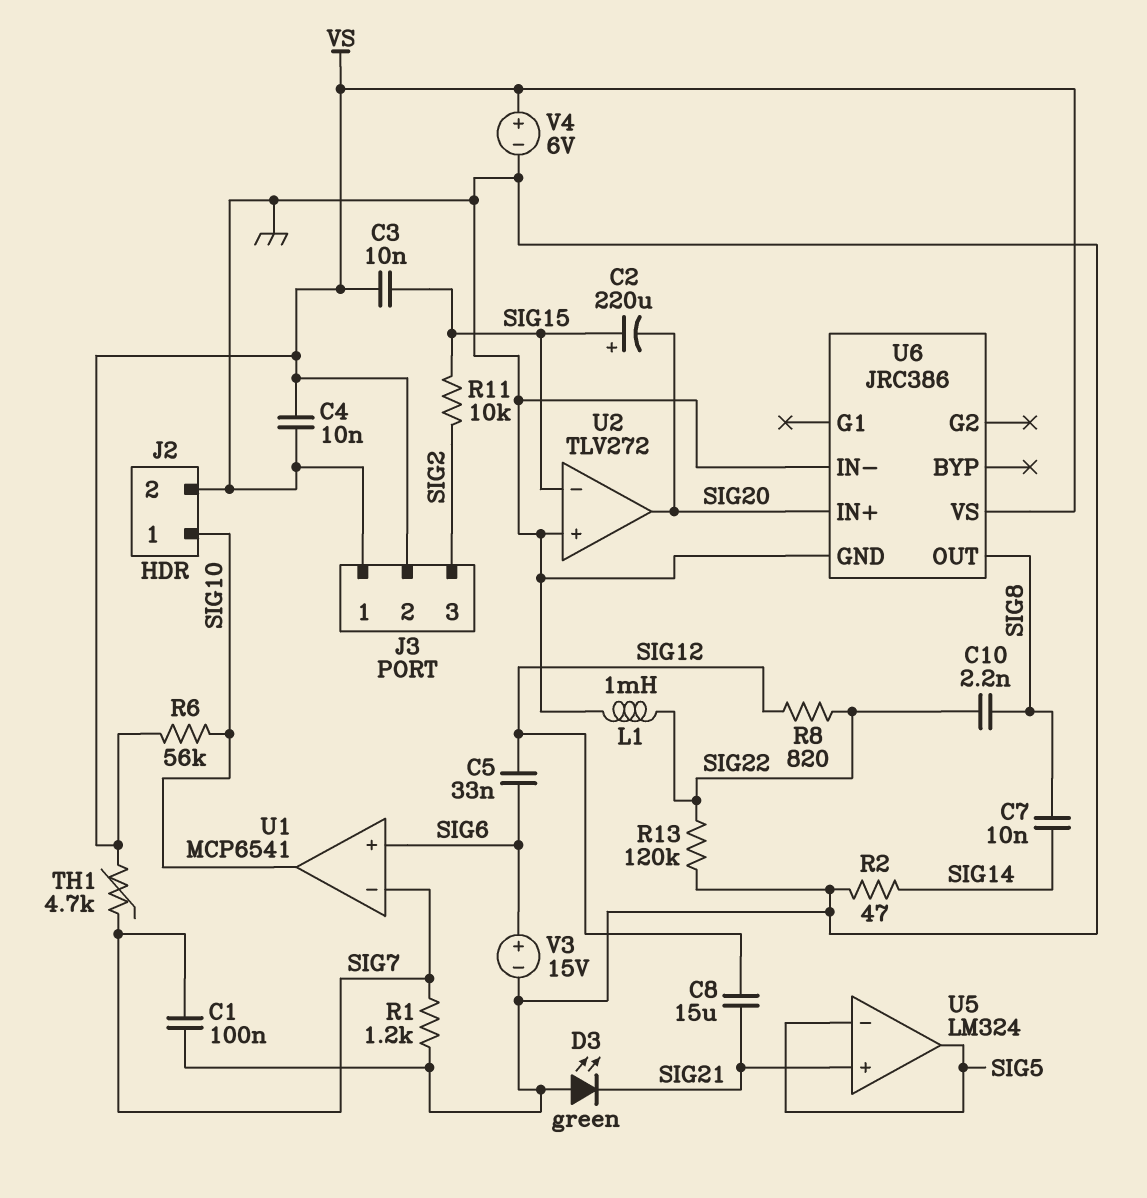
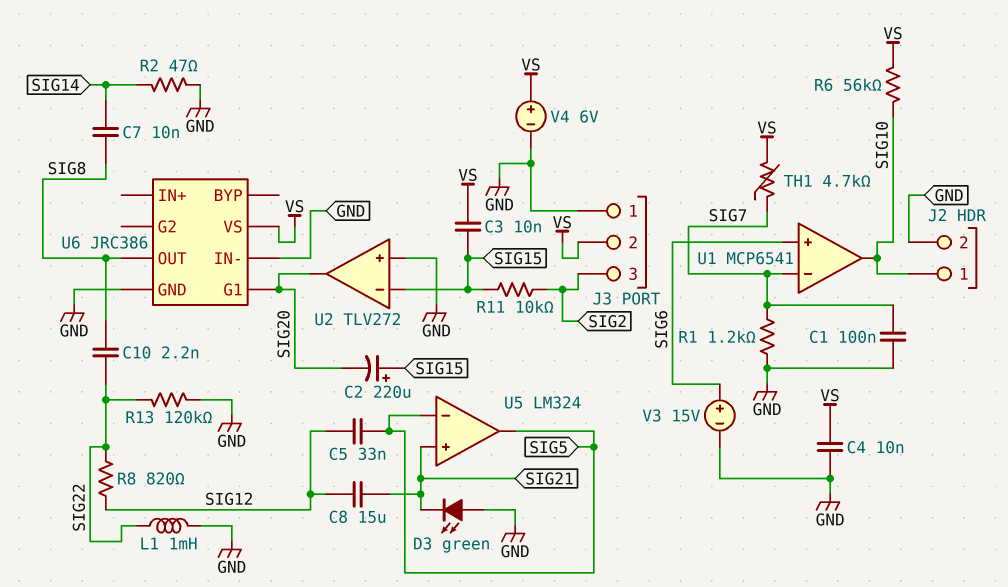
C5: 33nF (SIG6, SIG12) -> 33nF (SIG5, SIG12)
U6 pin G1: none -> SIG20
U6 pin IN+: SIG20 -> none

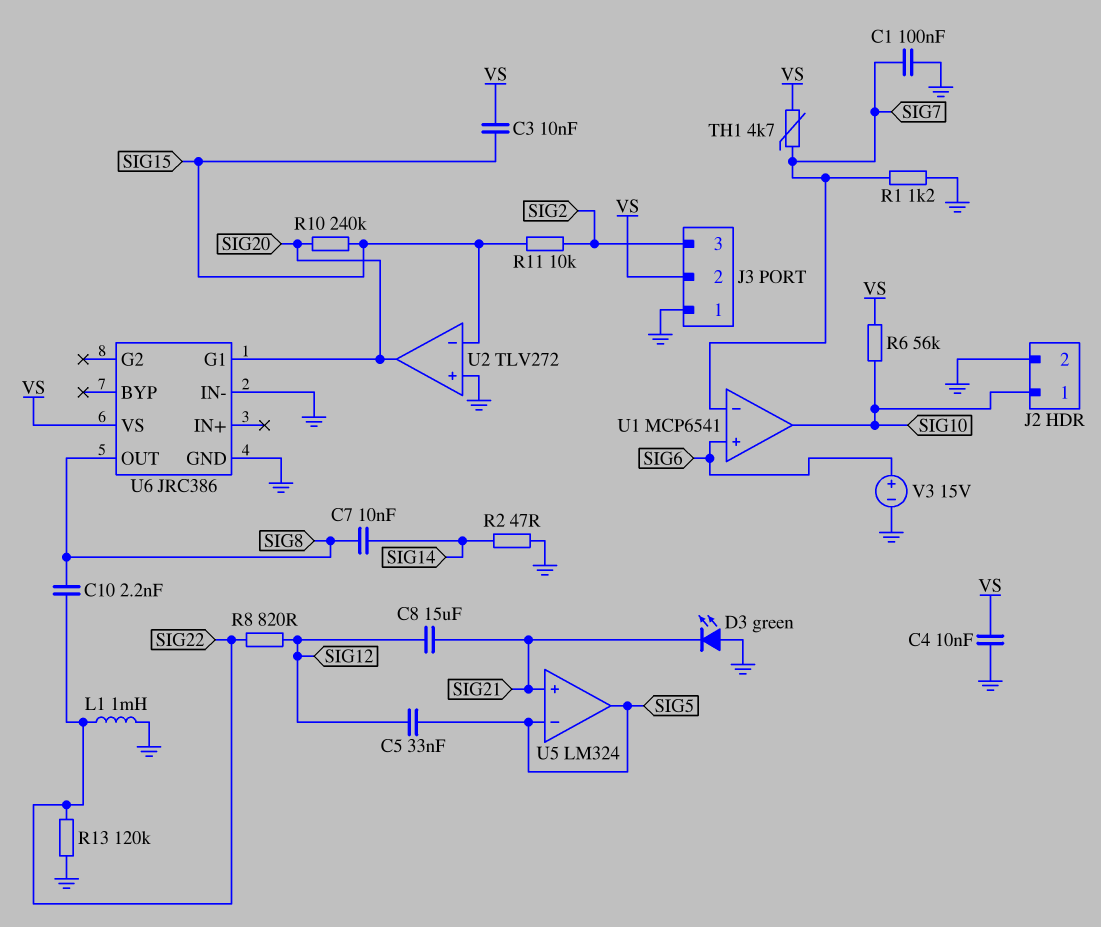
C2: 220uF (plus SIG15, minus SIG20) -> none
R10: none -> 240k (SIG15, SIG20)
V4: 6V (plus VS, minus GND) -> none

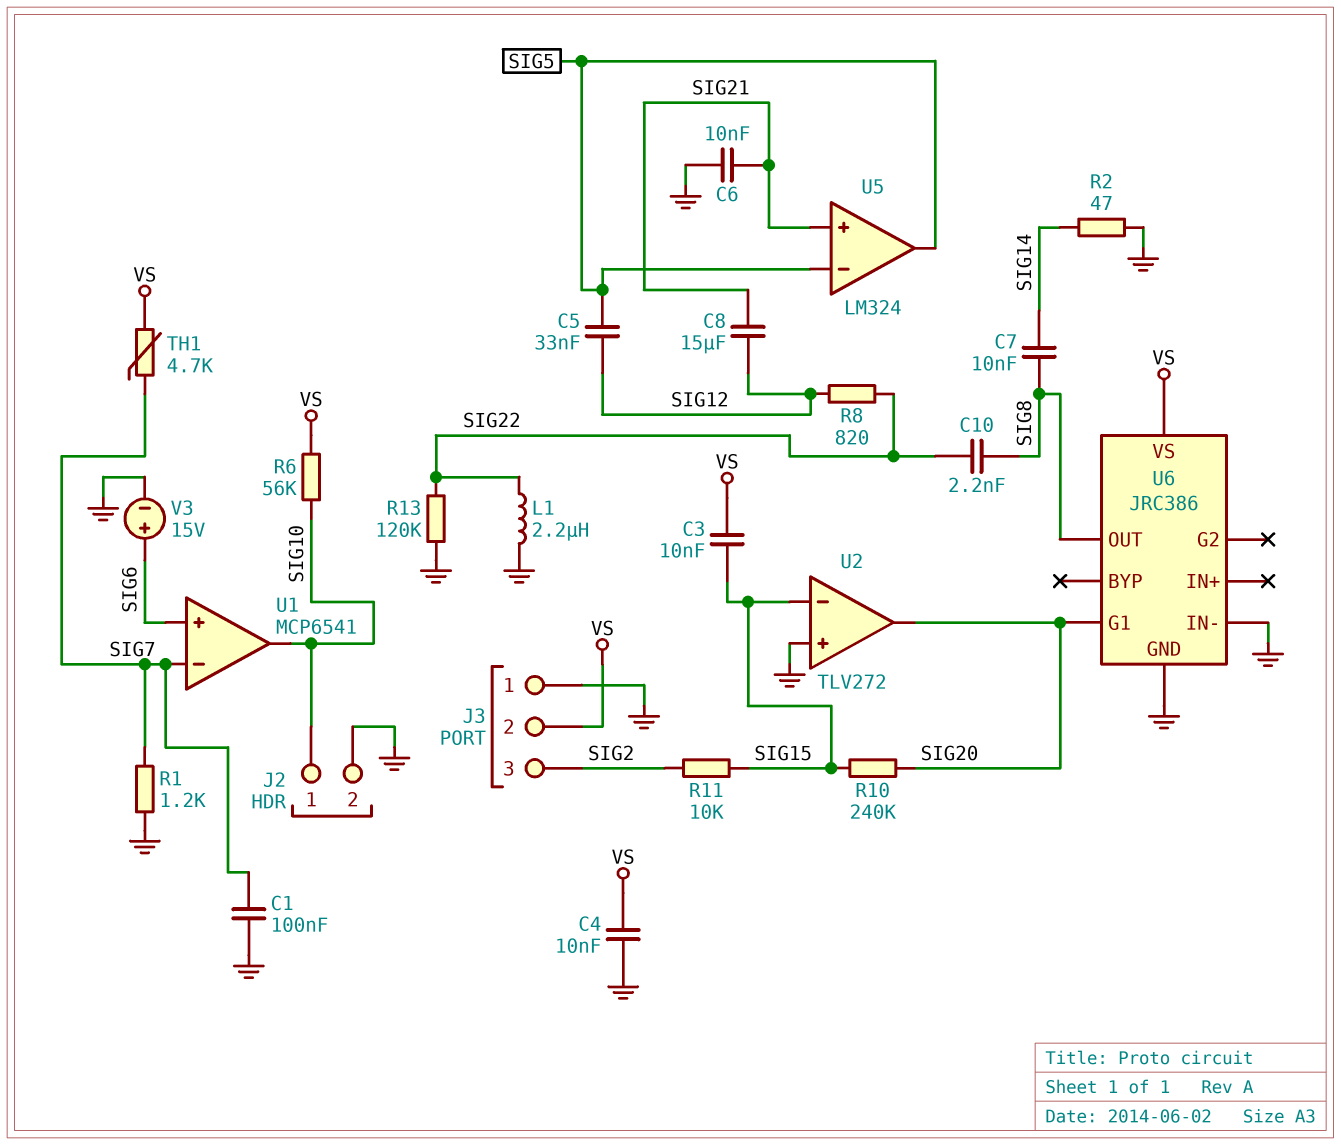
C6: none -> 10nF (GND, SIG21)
D3: LED green (A GND, K SIG21) -> none
L1: 1mH (GND, SIG22) -> 2.2uH (GND, SIG22)

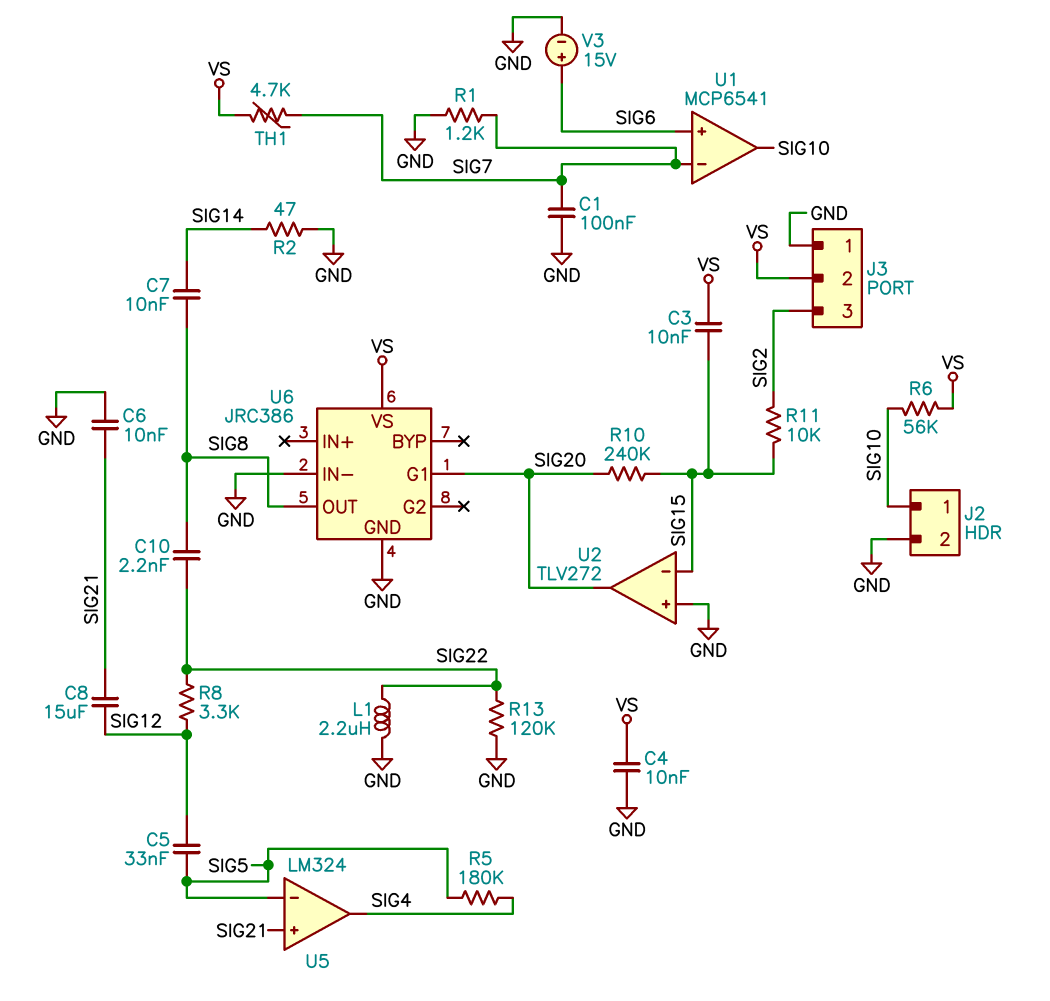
R5: none -> 180k (SIG4, SIG5)
R8: 820 (SIG12, SIG22) -> 3.3k (SIG12, SIG22)
U5 pin out: SIG5 -> SIG4

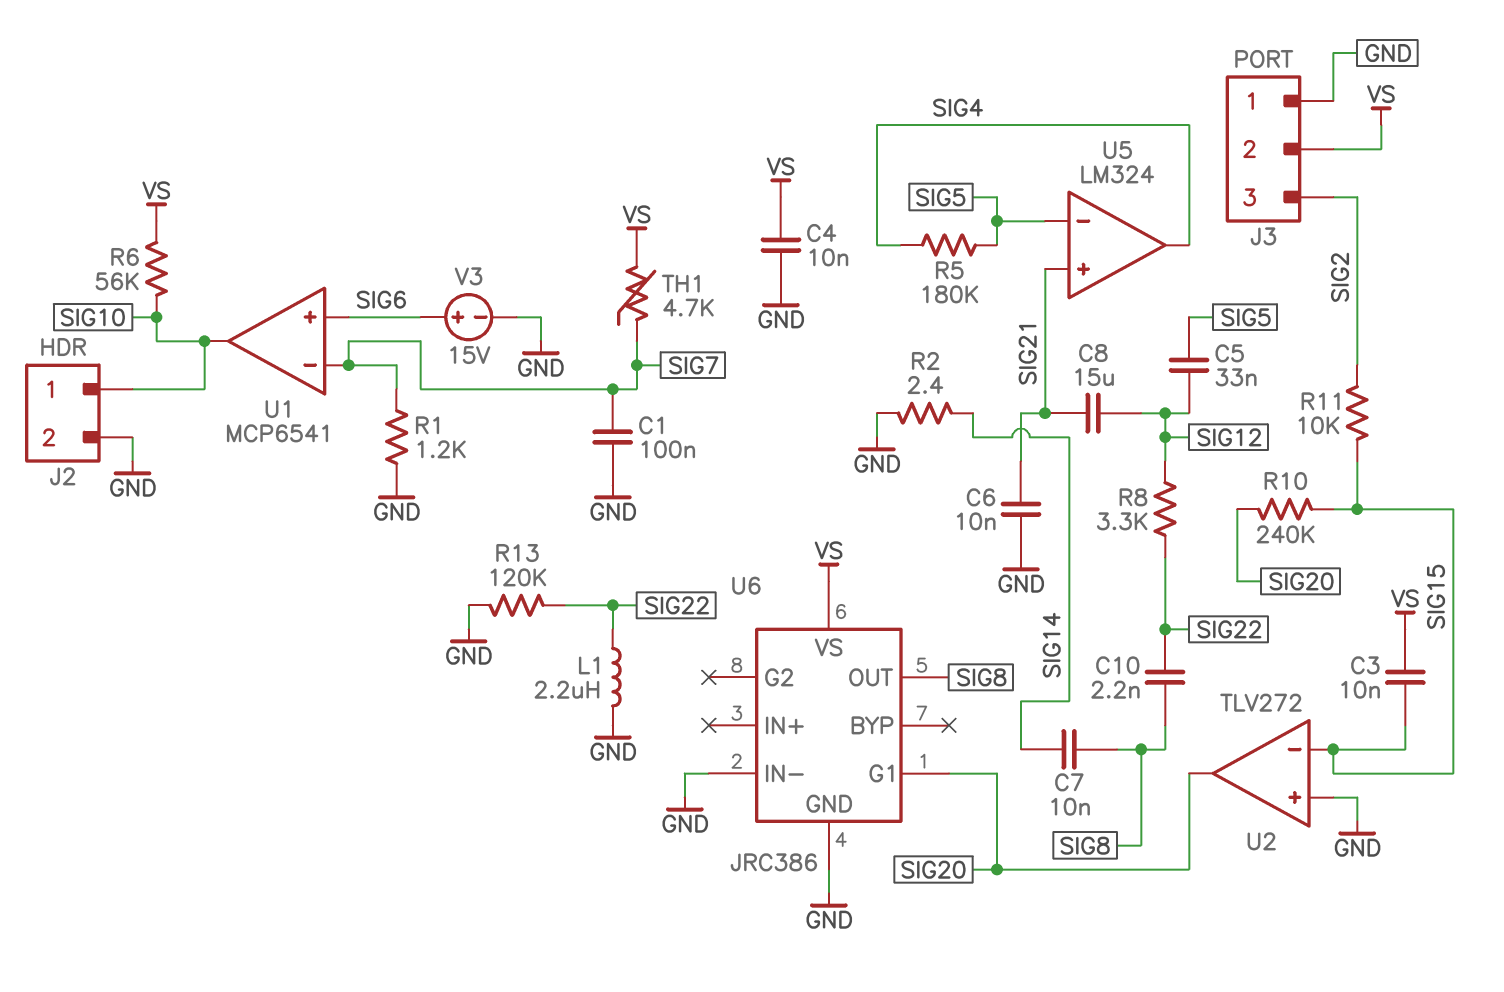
R2: 47 (GND, SIG14) -> 2.4 (GND, SIG14)

